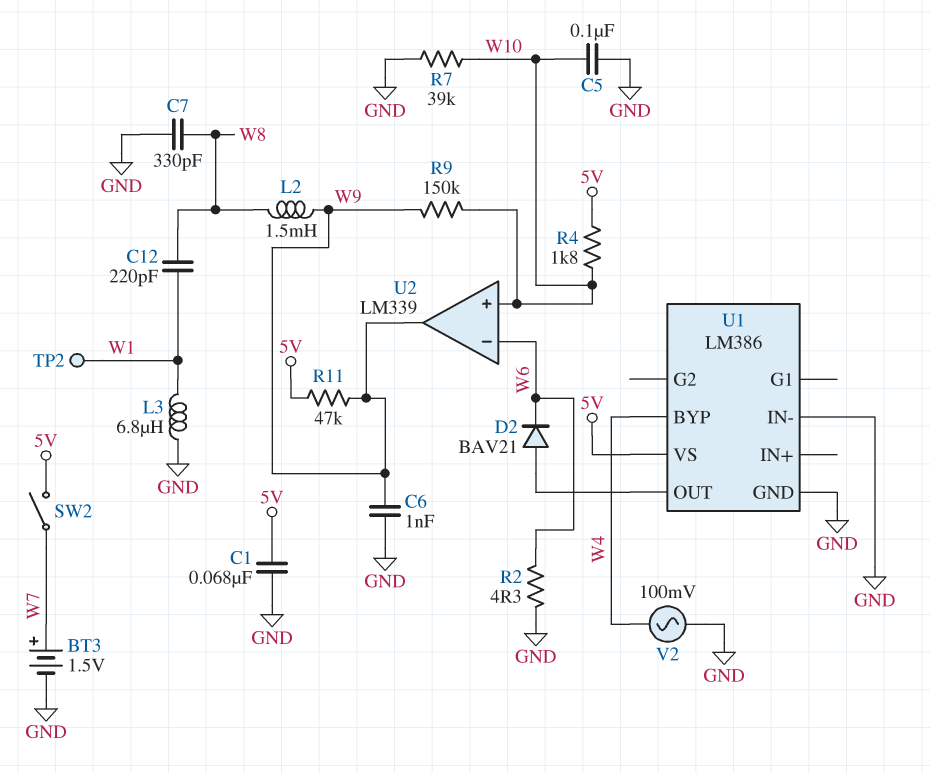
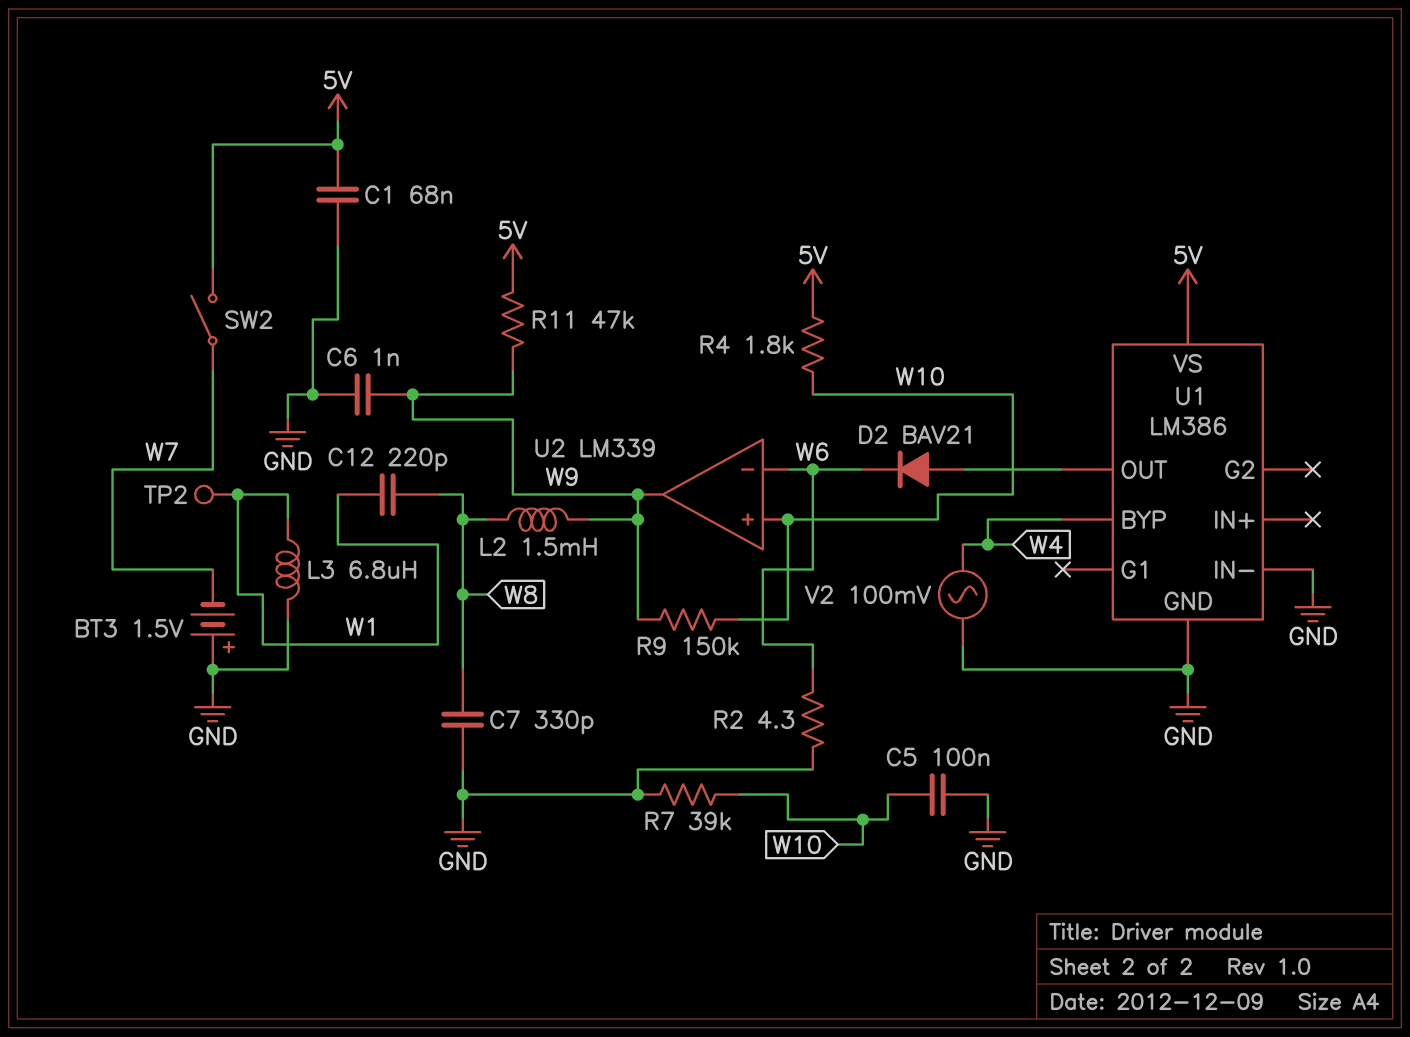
BT3: 1.5V (plus W7, minus GND) -> 1.5V (plus GND, minus W7)

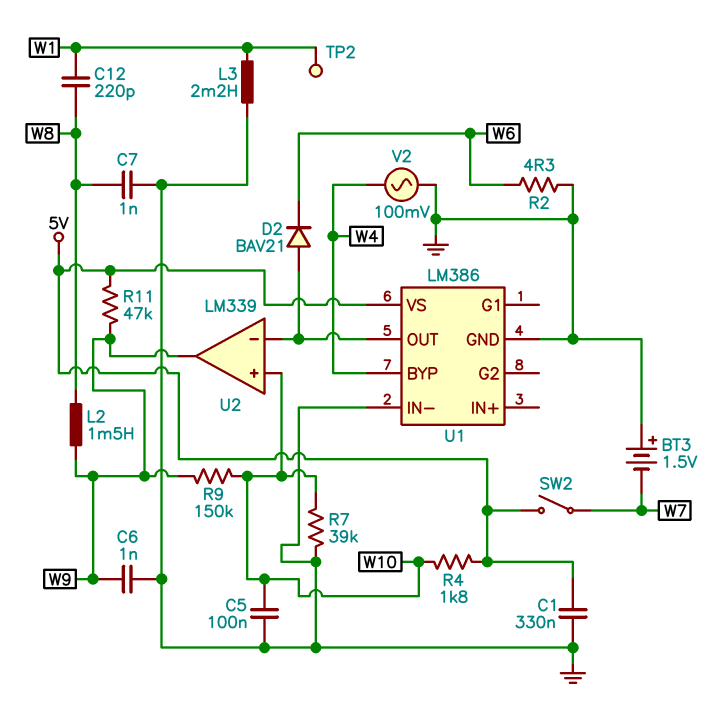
C1: 68nF (5V, GND) -> 330nF (5V, GND)
C7: 330pF (GND, W8) -> 1nF (GND, W8)
L3: 6.8uH (GND, W1) -> 2.2mH (GND, W1)
U2 pin in-: W6 -> U1/OUT

